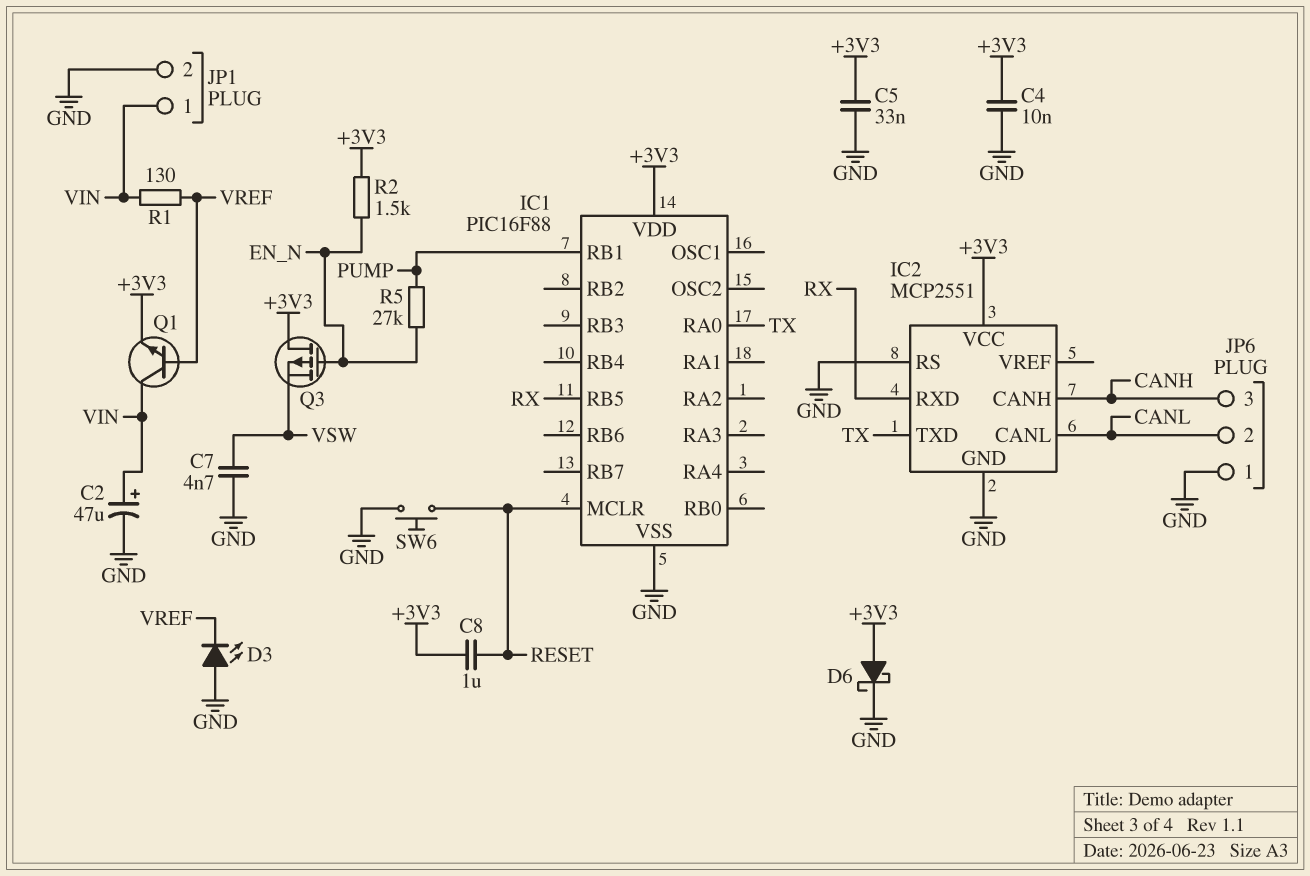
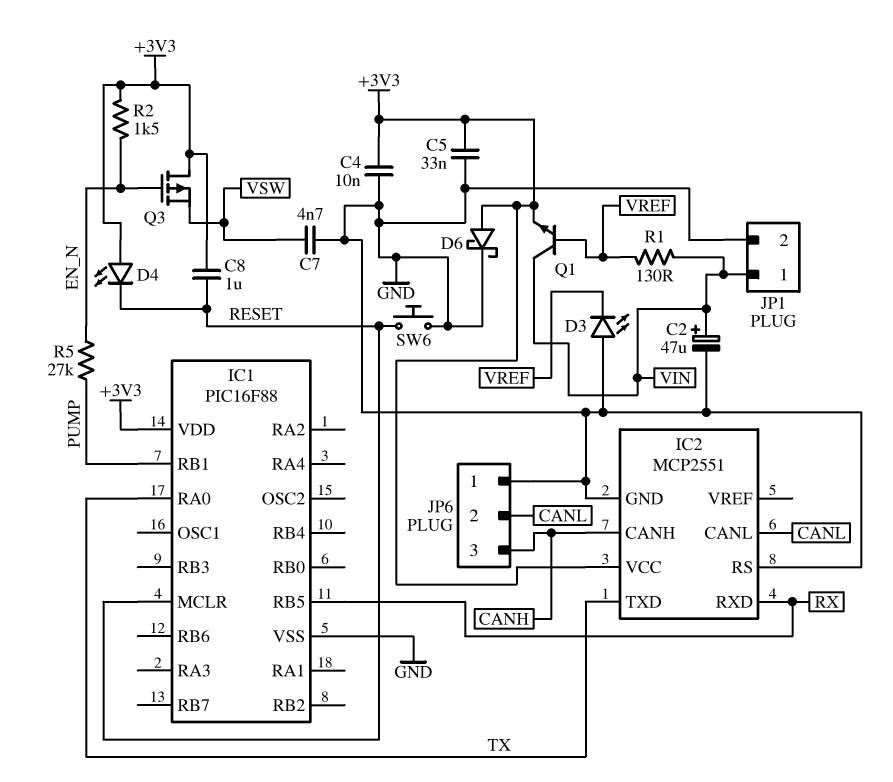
D4: none -> LED (A +3V3, K RESET)

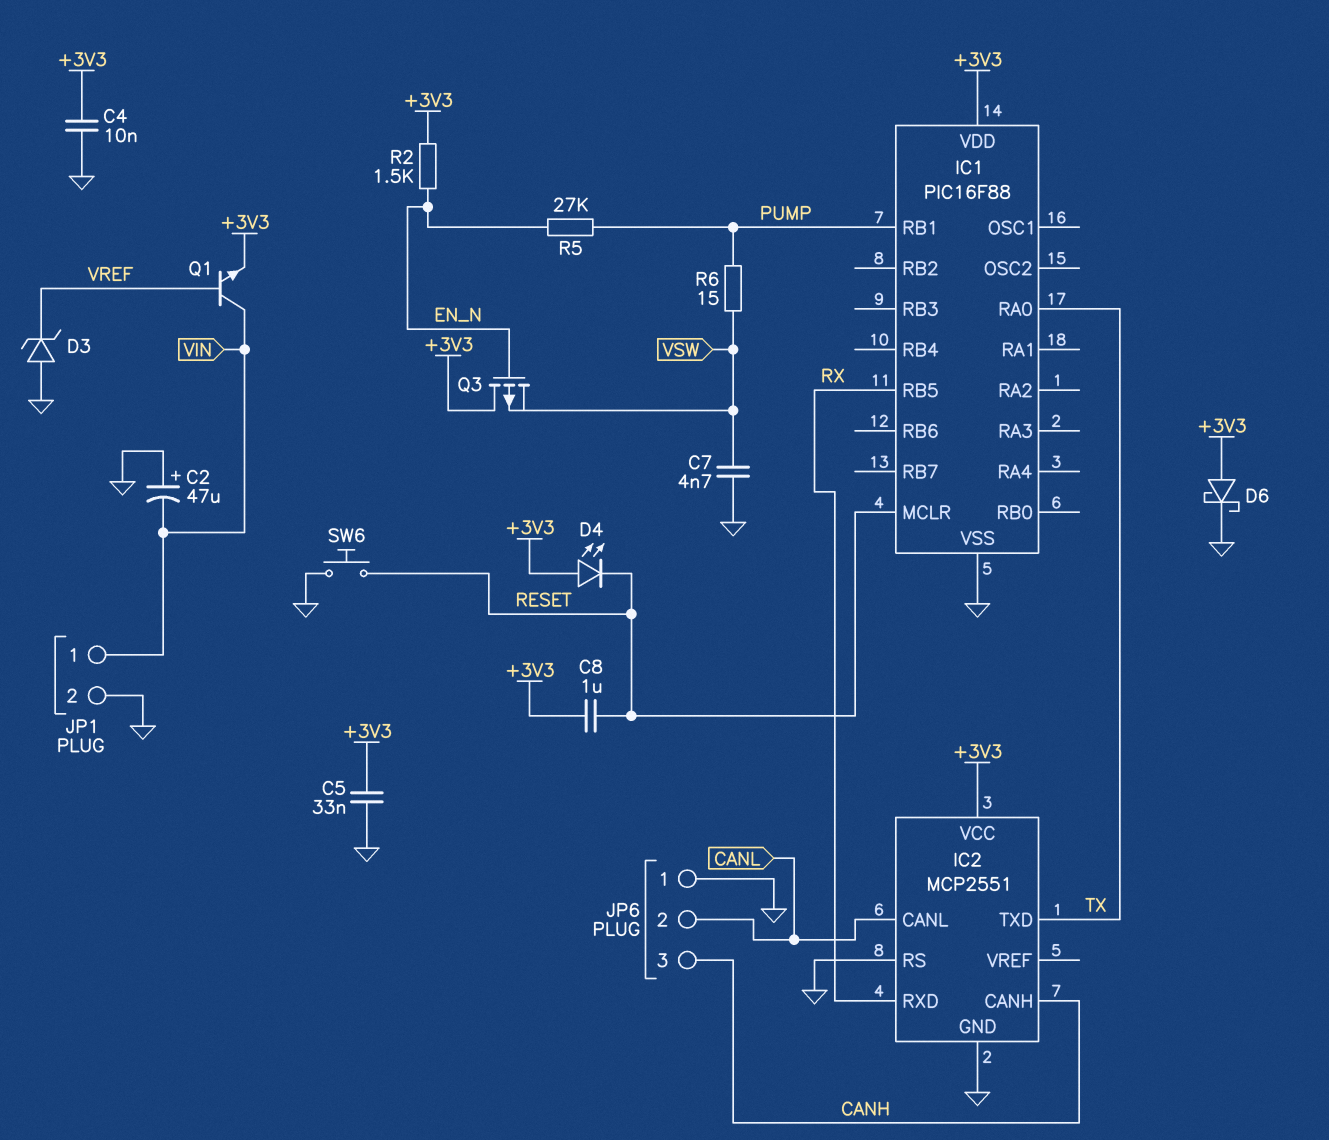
C2: 47uF (plus VIN, minus GND) -> 47uF (plus GND, minus VIN)
D3: LED (A GND, K VREF) -> zener (A GND, K VREF)
R1: 130 (VIN, VREF) -> none
R6: none -> 15 (PUMP, VSW)

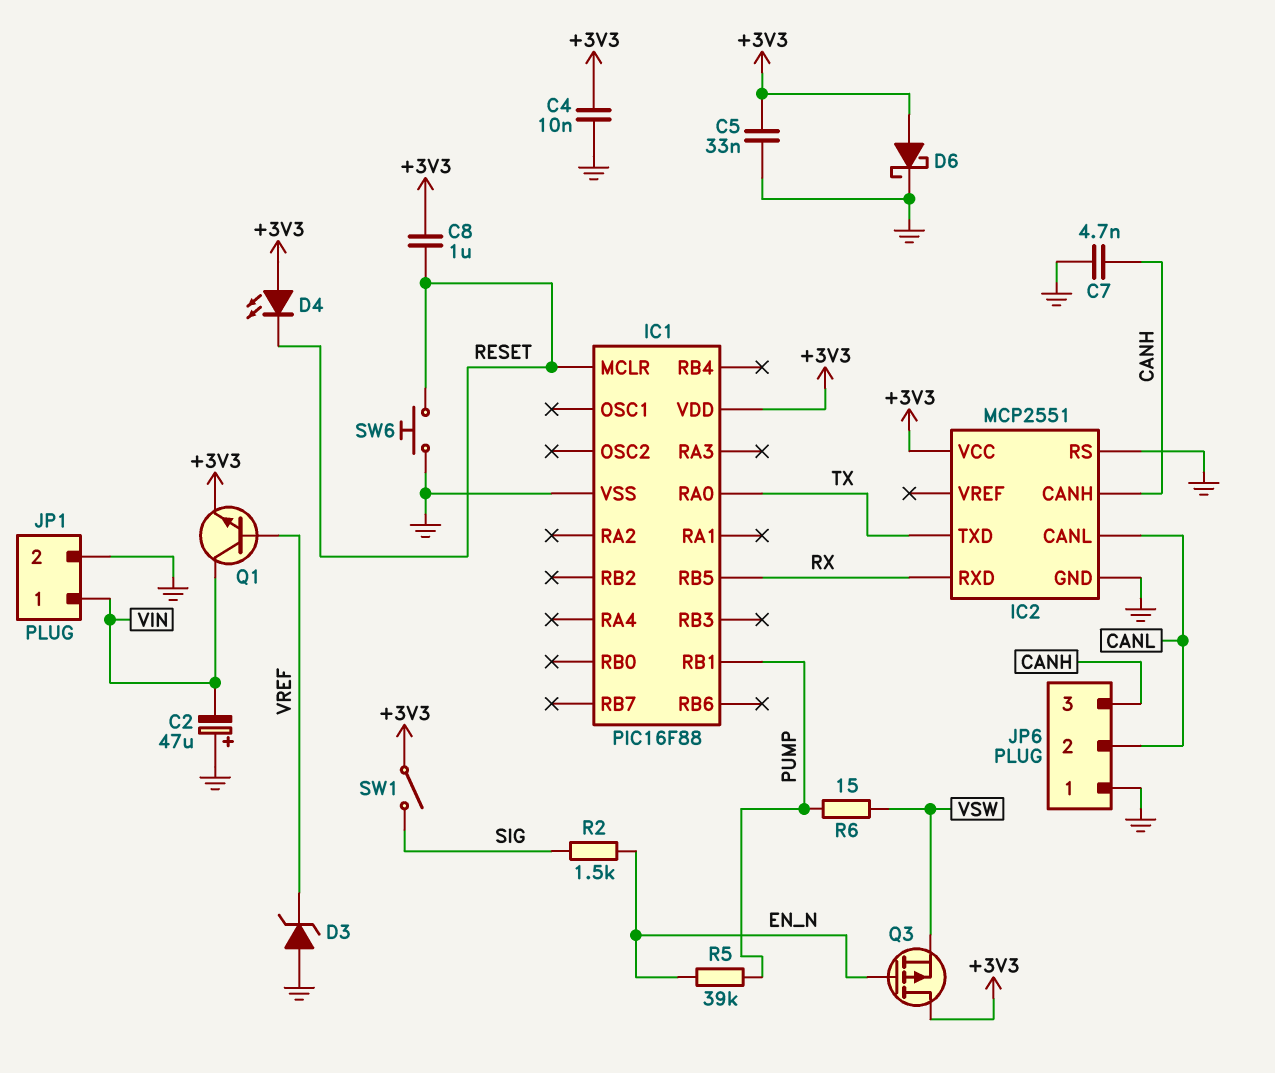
C7: 4.7nF (GND, VSW) -> 4.7nF (CANH, GND)
R2: 1.5k (+3V3, EN_N) -> 1.5k (EN_N, SIG)
R5: 27k (EN_N, PUMP) -> 39k (EN_N, PUMP)
SW1: none -> switch (+3V3, SIG)

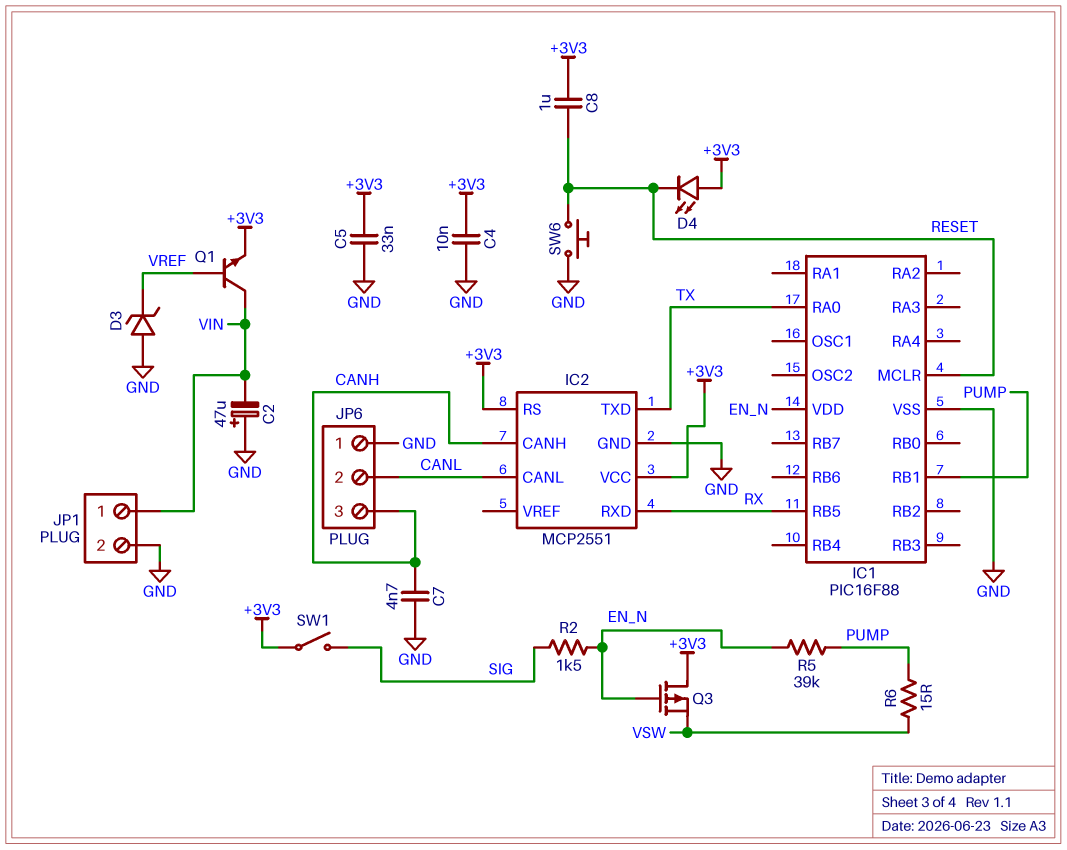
D6: schottky (A +3V3, K GND) -> none
IC1 pin VDD: +3V3 -> EN_N
IC2 pin RS: GND -> +3V3

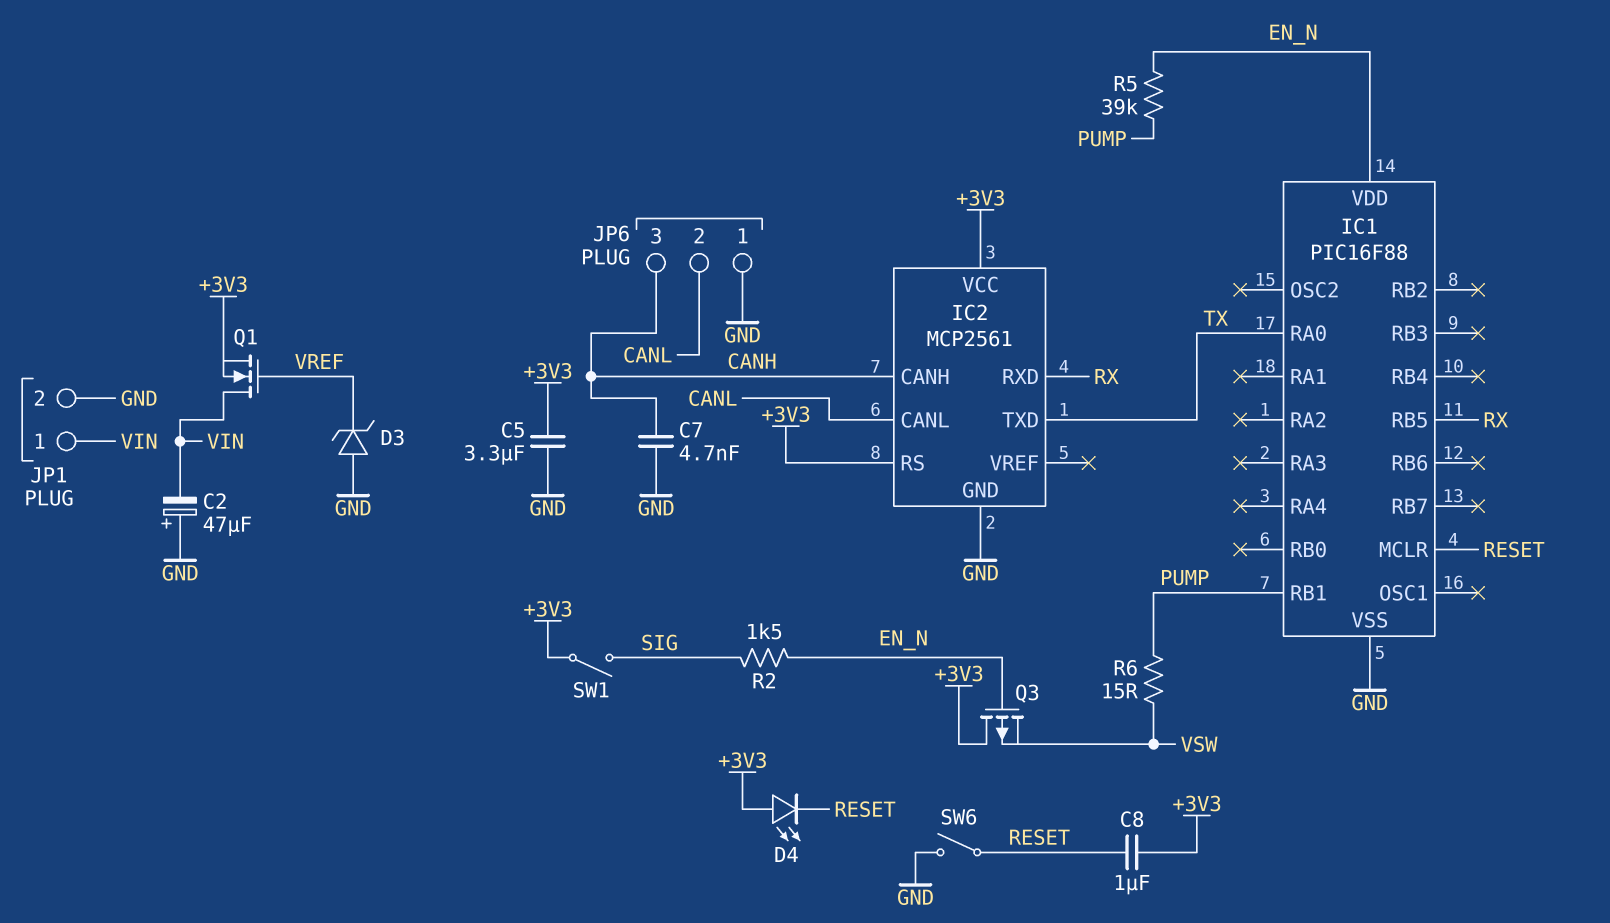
C4: 10nF (+3V3, GND) -> none
C5: 33nF (+3V3, GND) -> 3.3uF (+3V3, GND)
IC2: MCP2551 -> MCP2561
Q1: NPN (B VREF, C VIN, E +3V3) -> NMOS (G VREF, D VIN, S +3V3)
SW6: button (GND, RESET) -> switch (GND, RESET)

